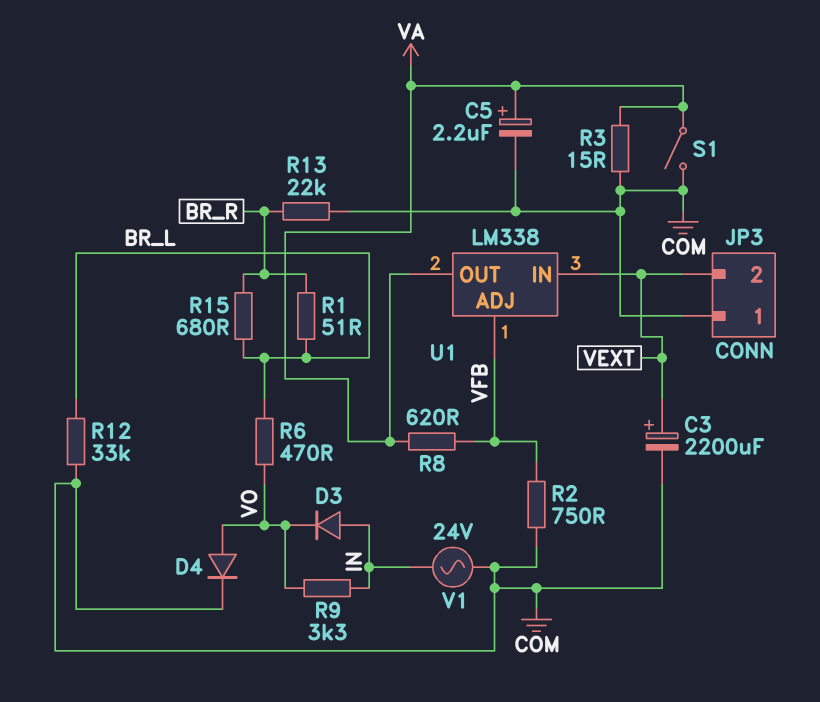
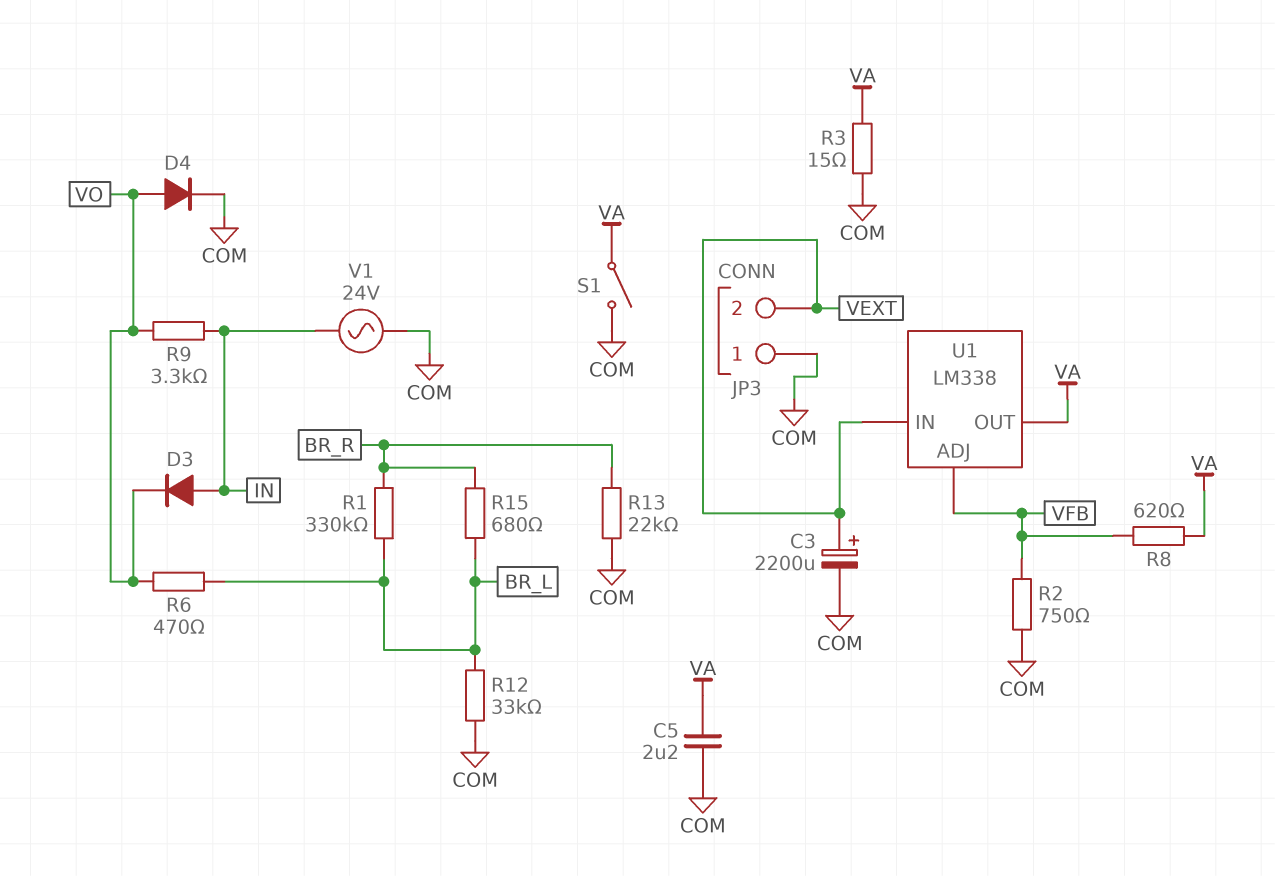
C5: 2.2uF (plus VA, minus COM) -> 2.2uF (COM, VA)
R1: 51 (BR_L, BR_R) -> 330k (BR_L, BR_R)

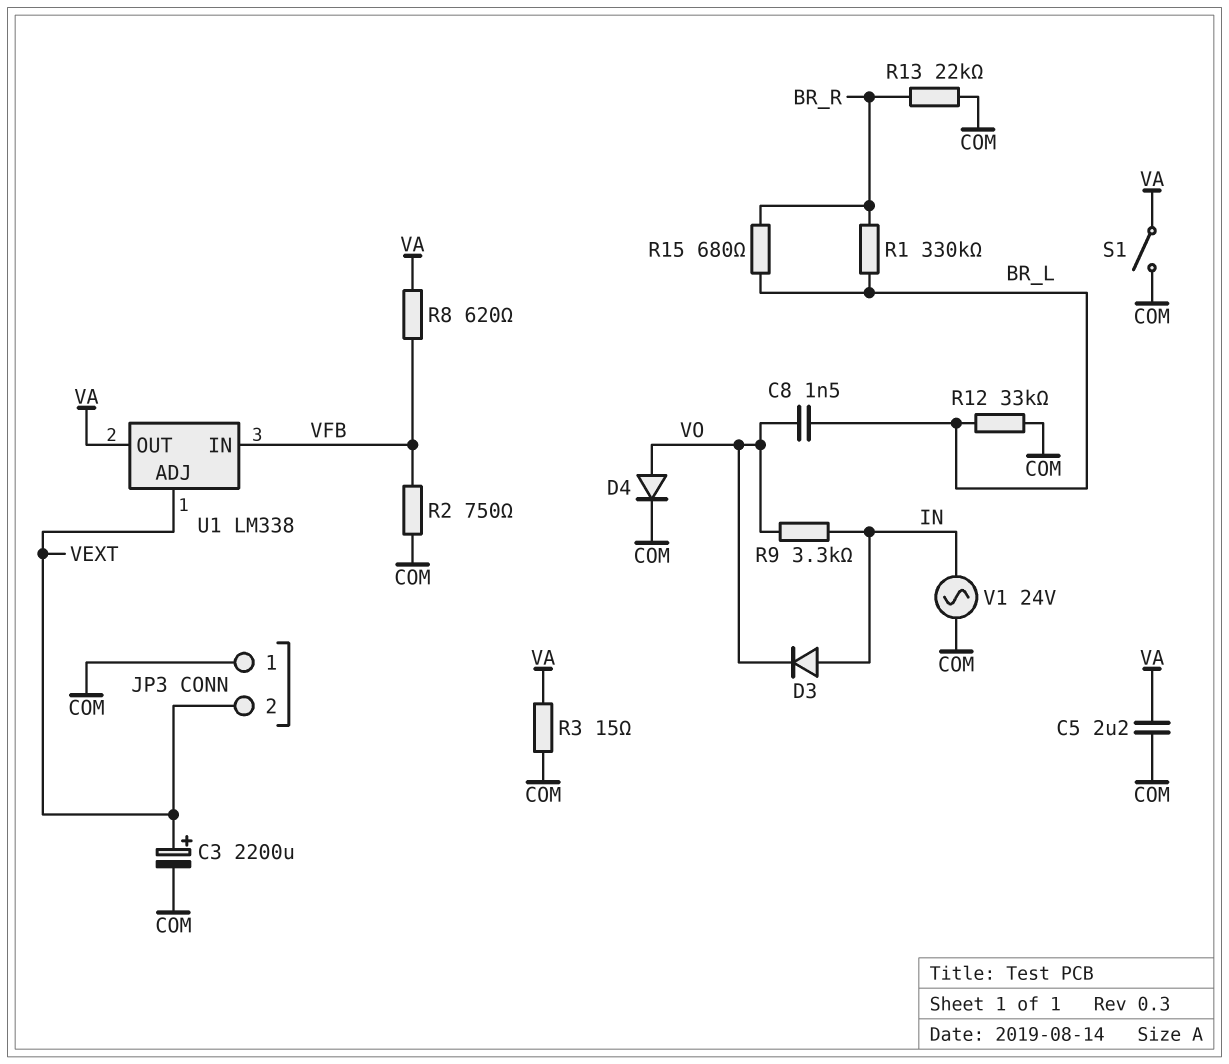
C8: none -> 1.5nF (BR_L, VO)
R6: 470 (BR_L, VO) -> none
U1 pin ADJ: VFB -> VEXT
U1 pin IN: VEXT -> VFB

